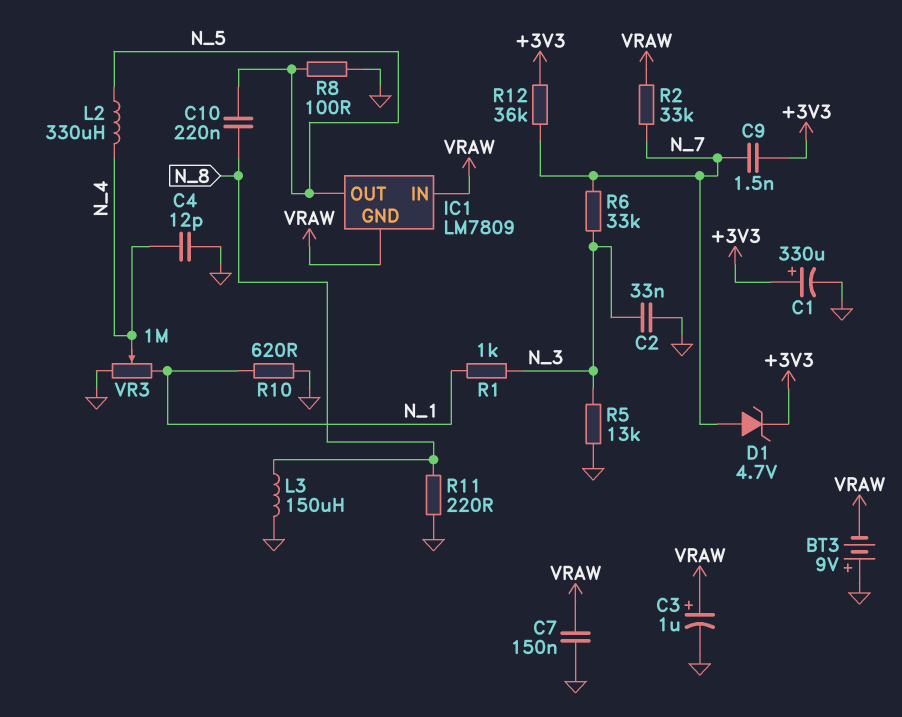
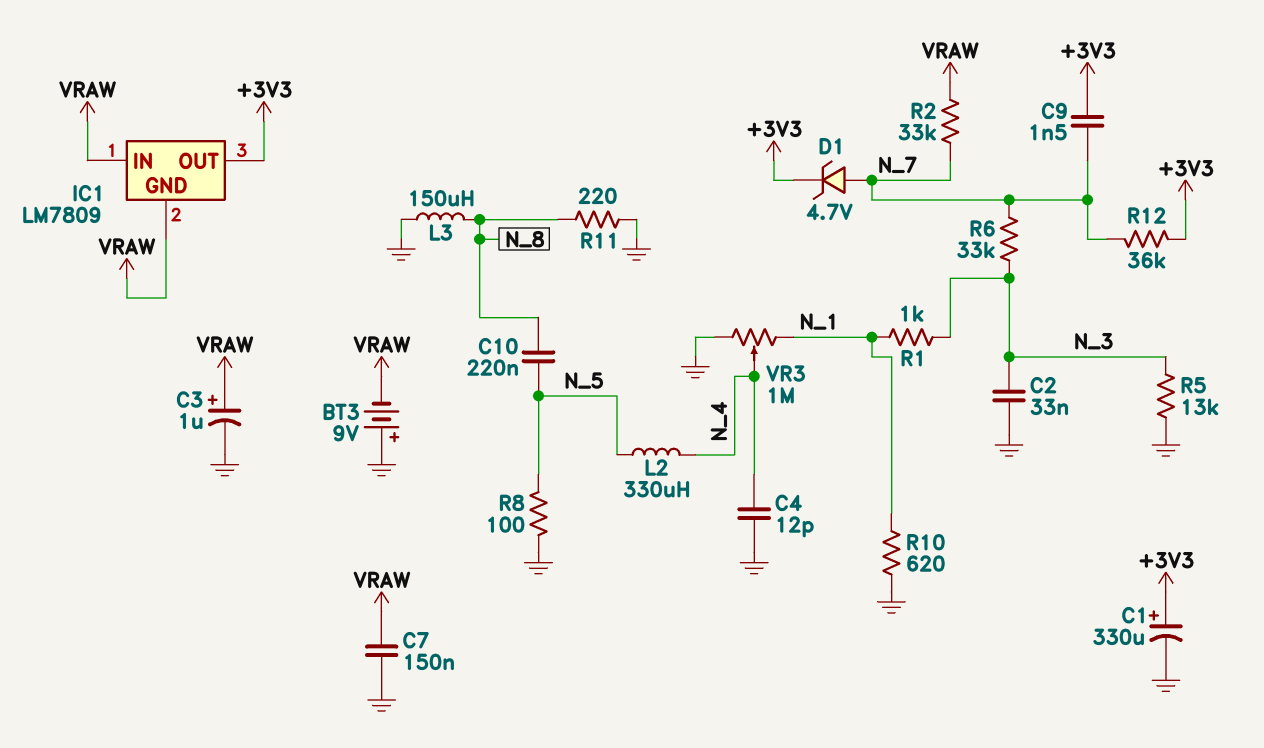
IC1 pin OUT: N_5 -> +3V3

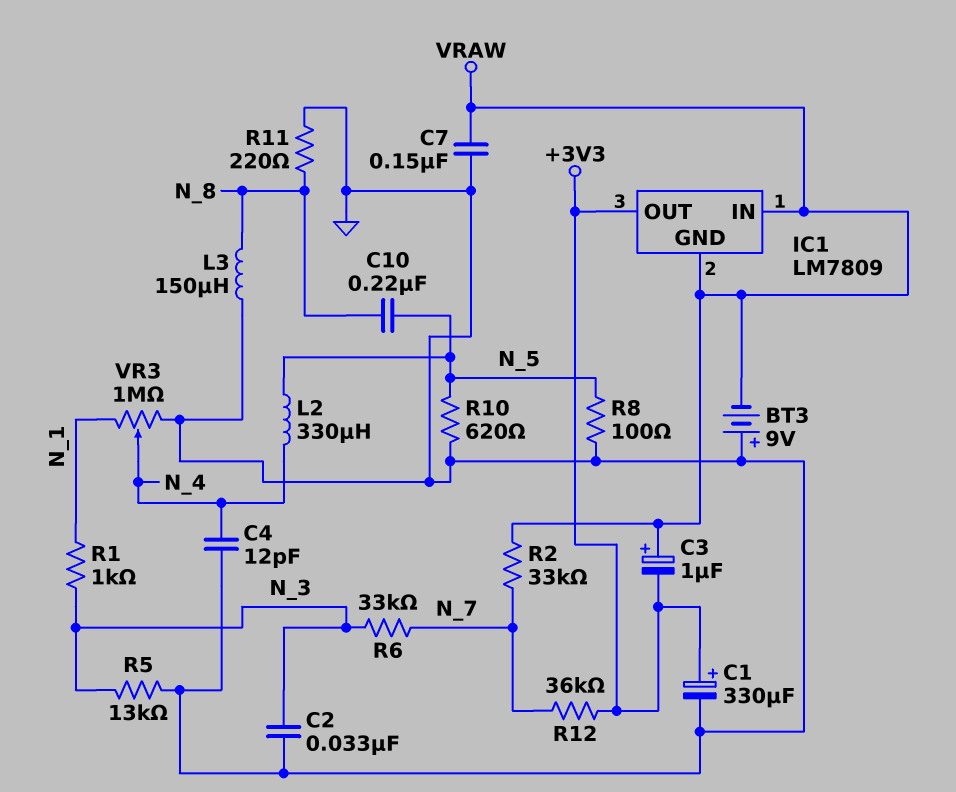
C3: 1uF (plus VRAW, minus GND) -> 1uF (plus VRAW, minus +3V3)
C9: 1.5nF (+3V3, N_7) -> none
D1: zener 4.7V (A N_7, K +3V3) -> none
R10: 620 (GND, N_1) -> 620 (GND, N_5)

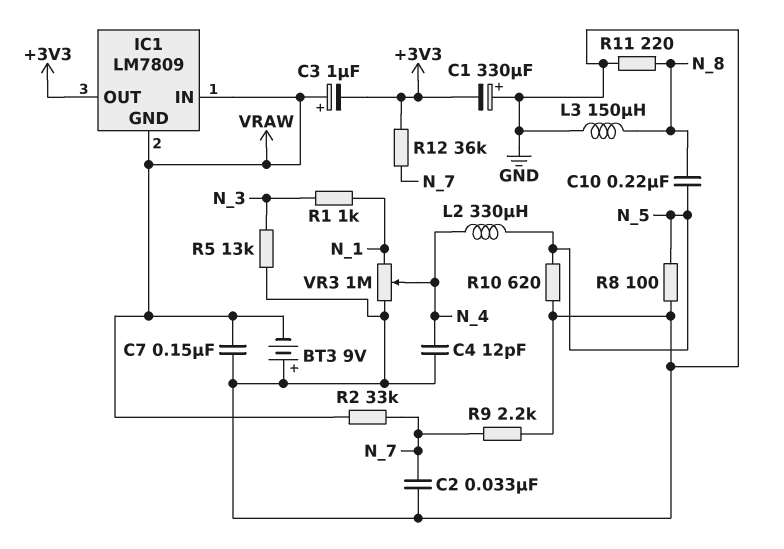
C1: 330uF (plus +3V3, minus GND) -> 330uF (plus GND, minus +3V3)
C2: 33nF (GND, N_3) -> 33nF (GND, N_7)
R6: 33k (N_3, N_7) -> none
R9: none -> 2.2k (GND, N_7)

